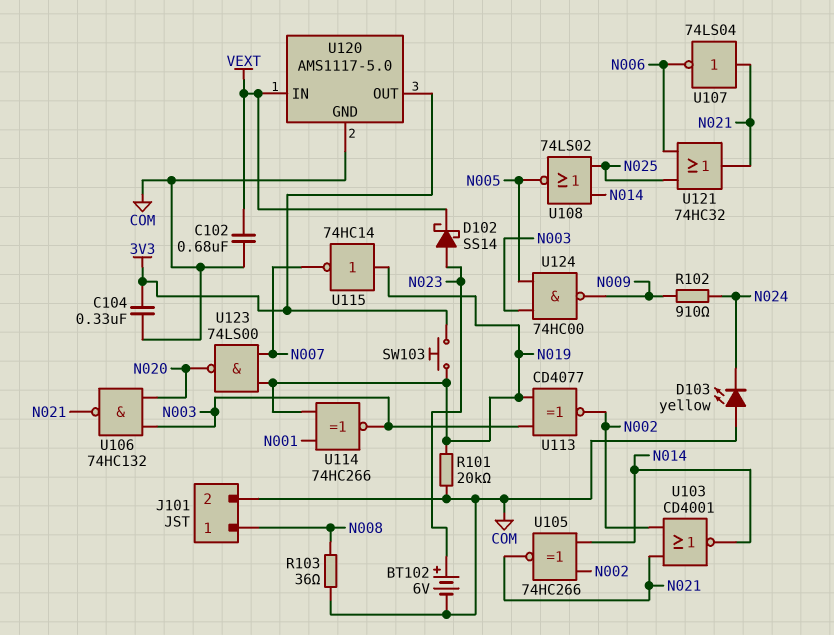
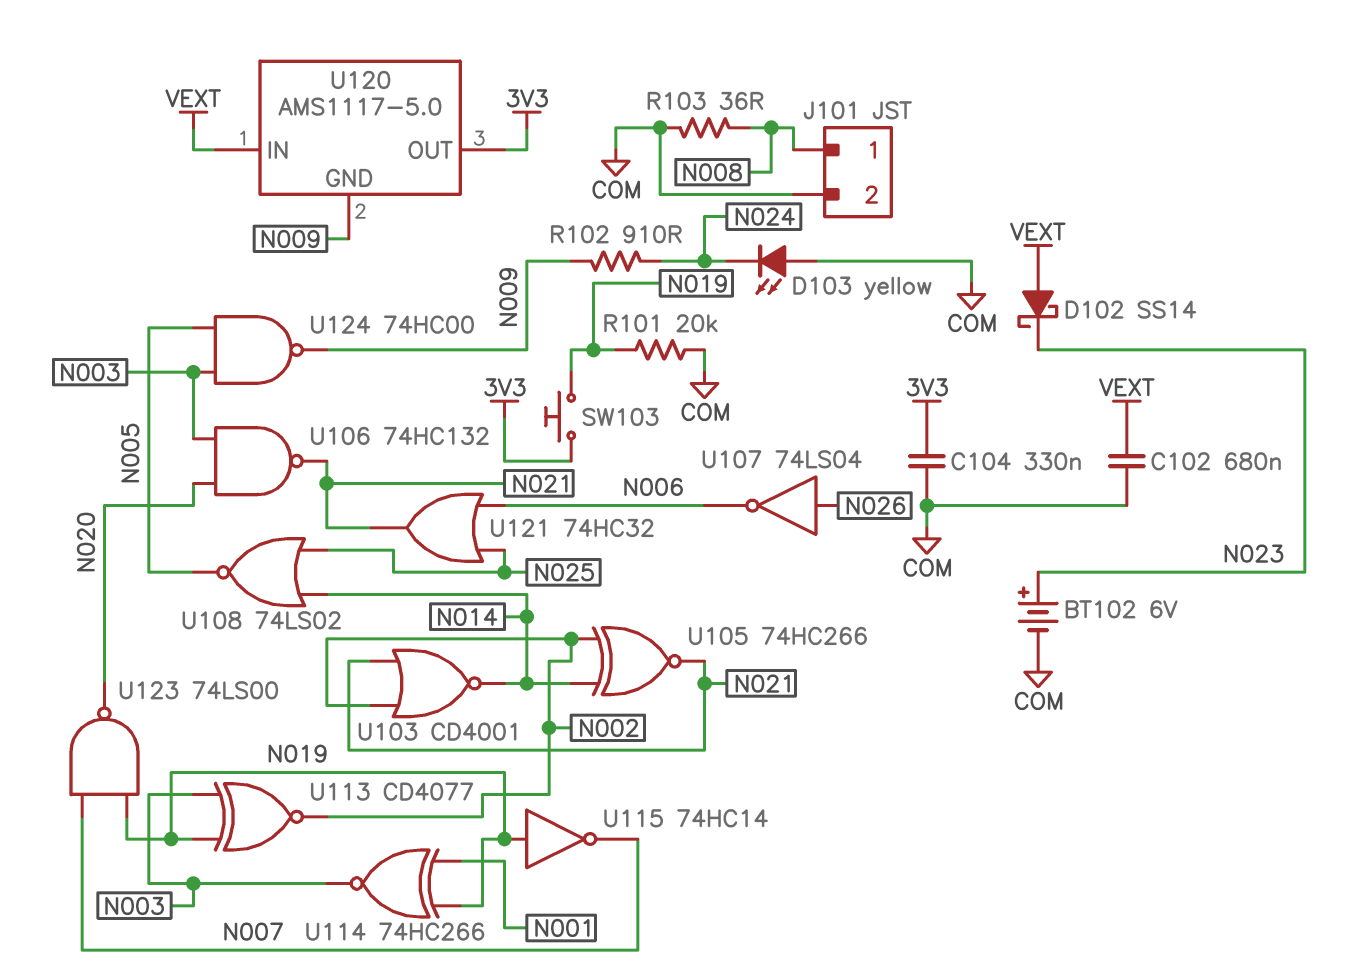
D102: schottky SS14 (A N023, K VEXT) -> schottky SS14 (A VEXT, K N023)
U107: NOT 74LS04 (in N021, out N006) -> NOT 74LS04 (in N026, out N006)
U120 pin GND: COM -> N009

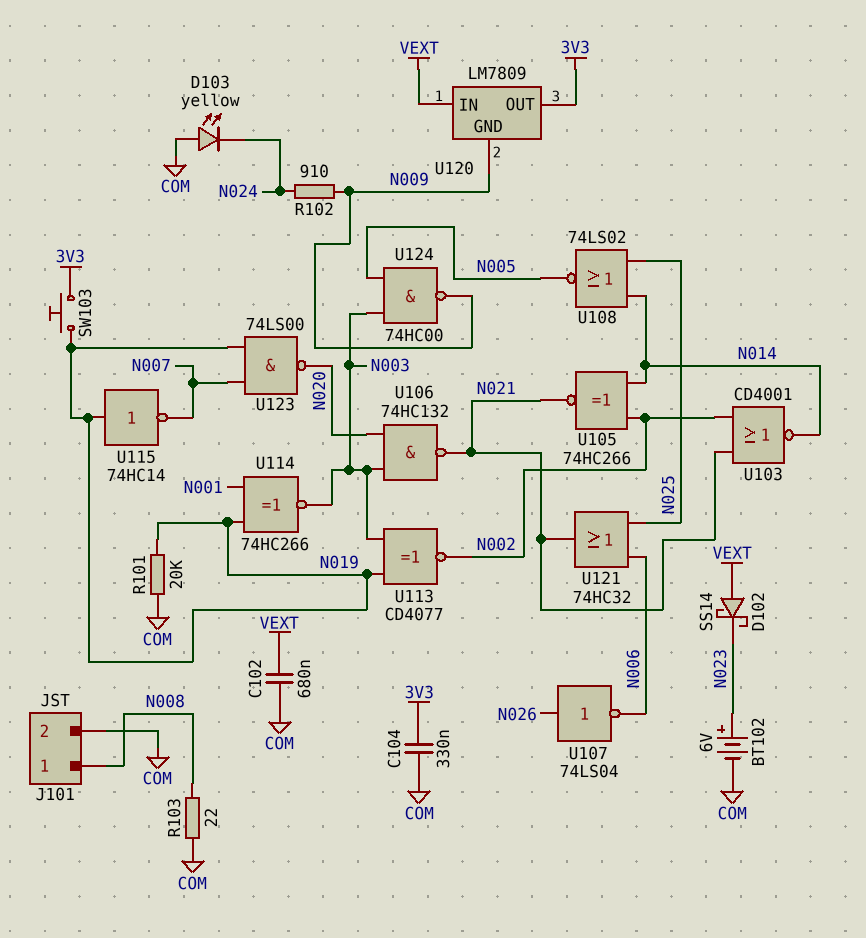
R103: 36 (COM, N008) -> 22 (COM, N008)
U120: AMS1117-5.0 -> LM7809

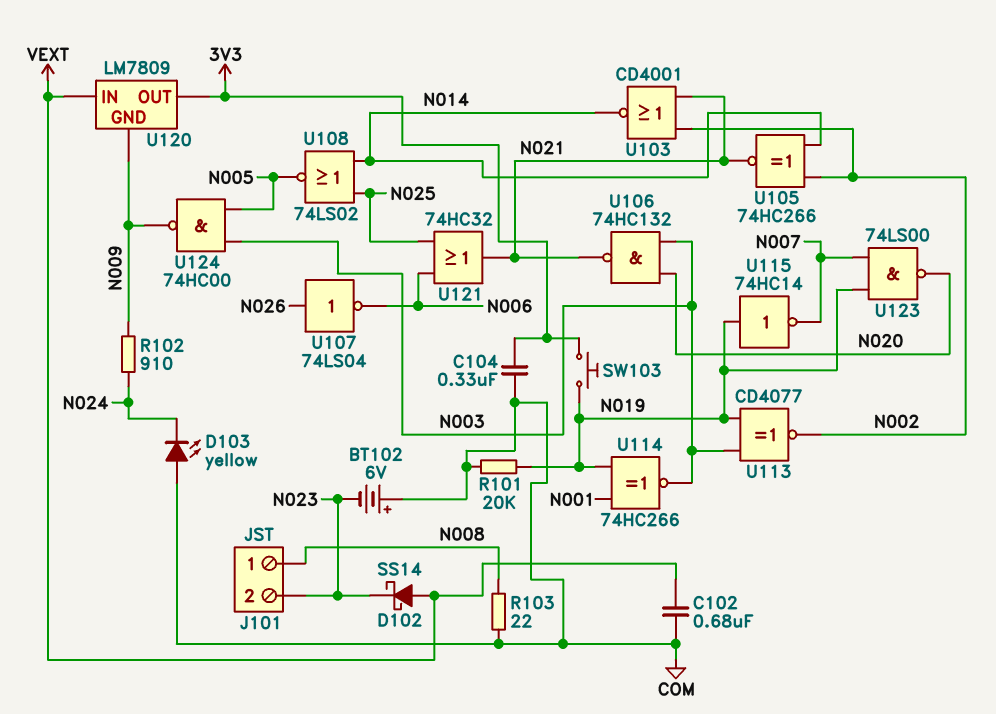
BT102: 6V (plus N023, minus COM) -> 6V (plus COM, minus N023)
J101 pin 2: COM -> N023

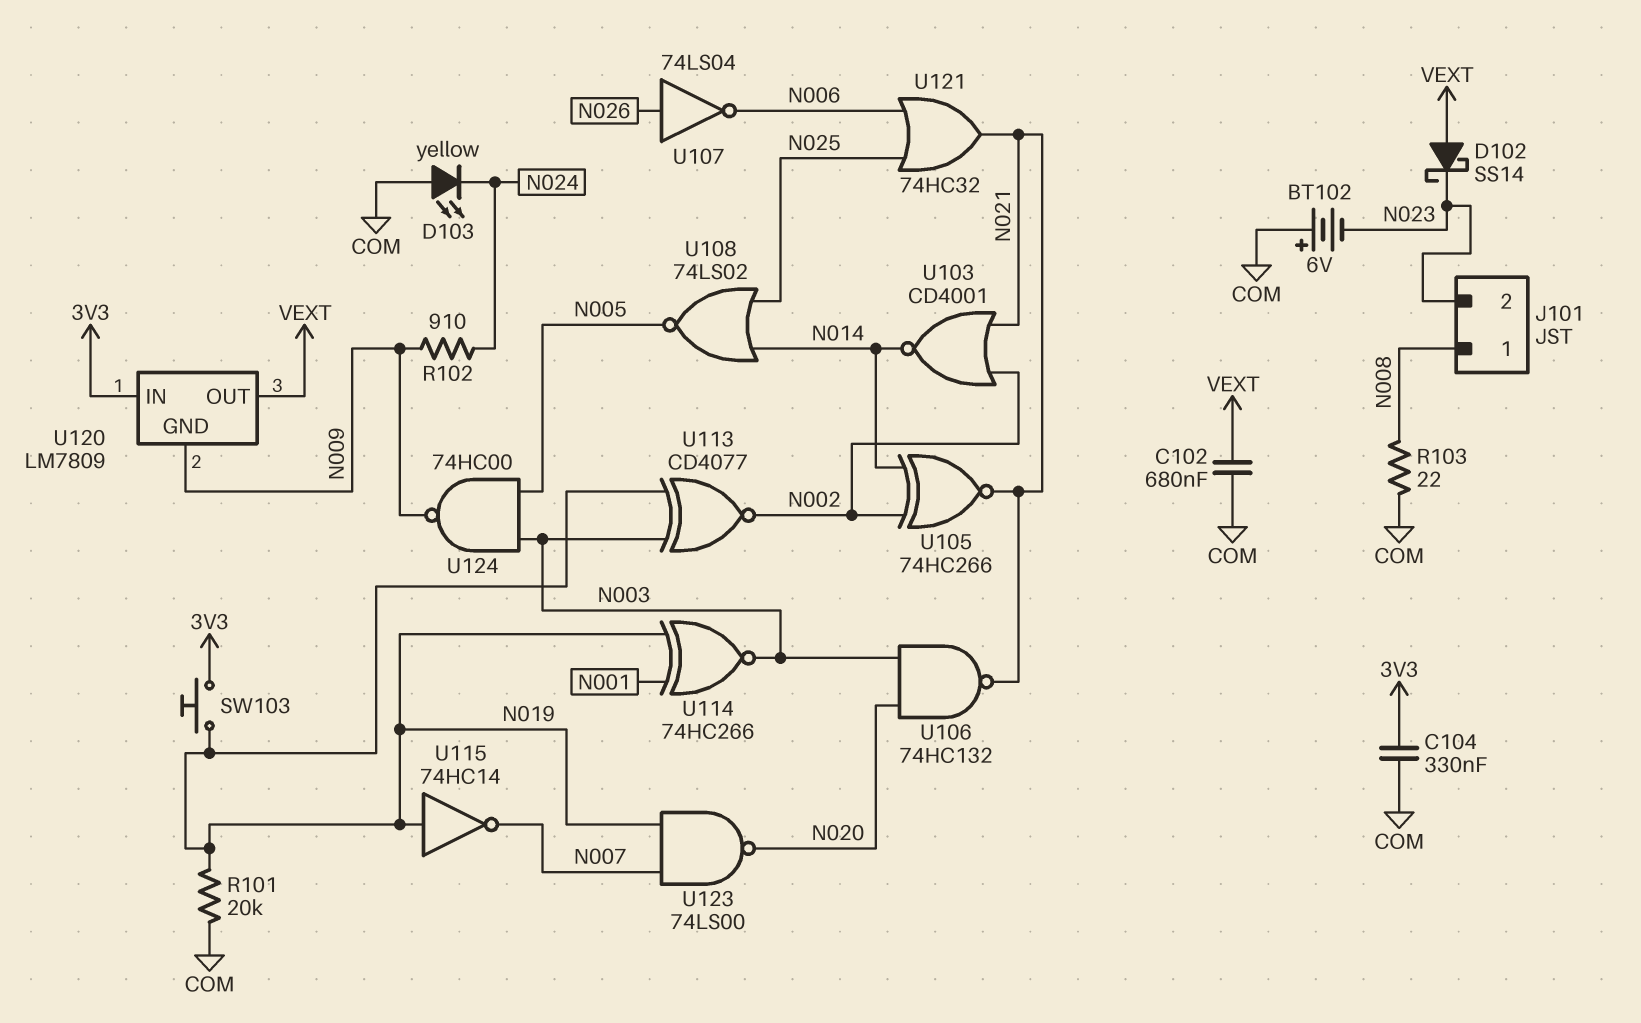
U120 pin IN: VEXT -> 3V3
U120 pin OUT: 3V3 -> VEXT

